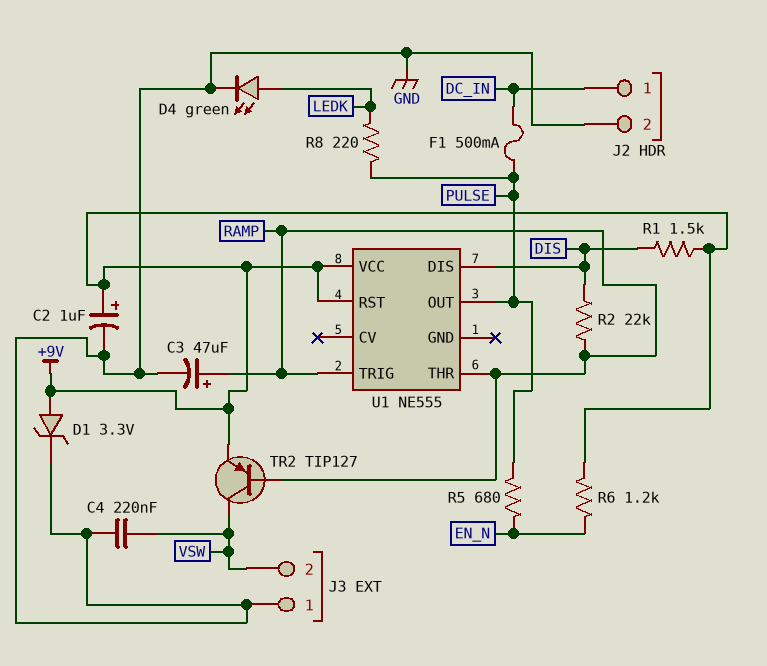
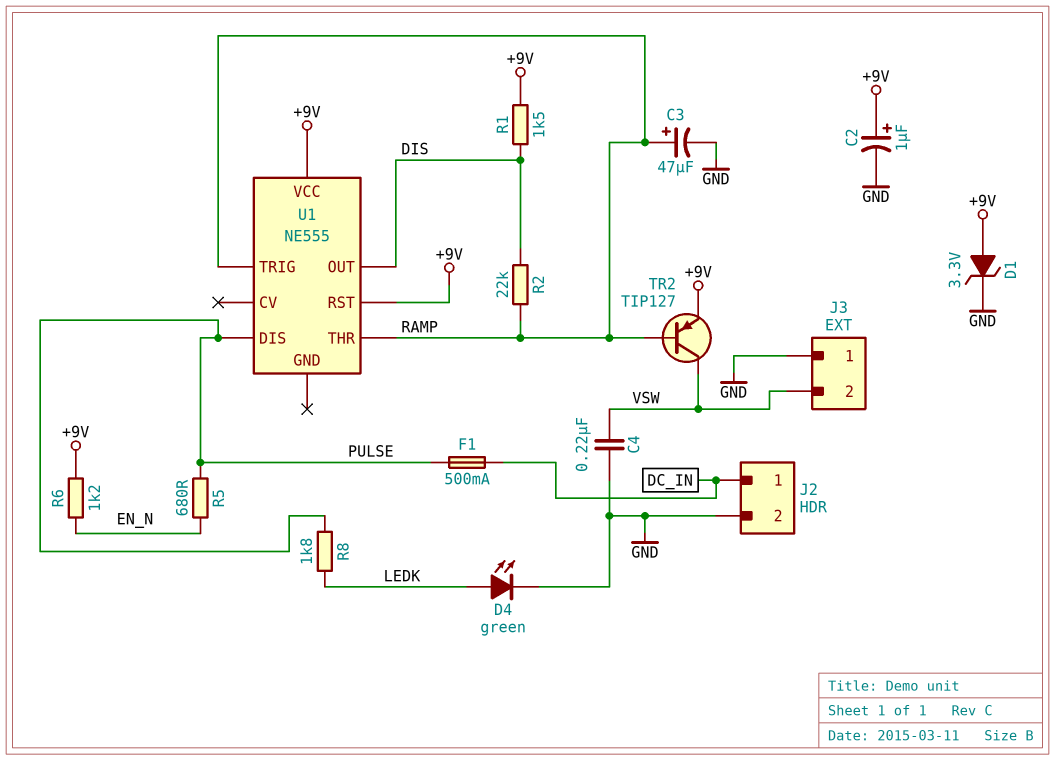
R8: 220 (LEDK, PULSE) -> 1.8k (LEDK, PULSE)
U1 pin DIS: DIS -> PULSE
U1 pin OUT: PULSE -> DIS

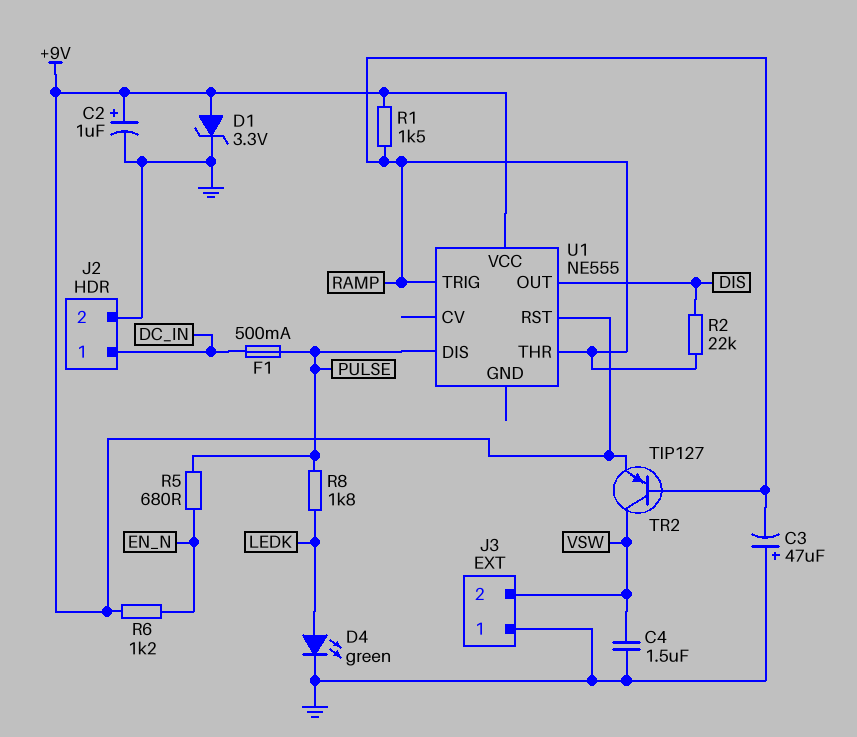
C3: 47uF (plus RAMP, minus GND) -> 47uF (plus GND, minus RAMP)
C4: 220nF (GND, VSW) -> 1.5uF (GND, VSW)
R1: 1.5k (+9V, DIS) -> 1.5k (+9V, RAMP)

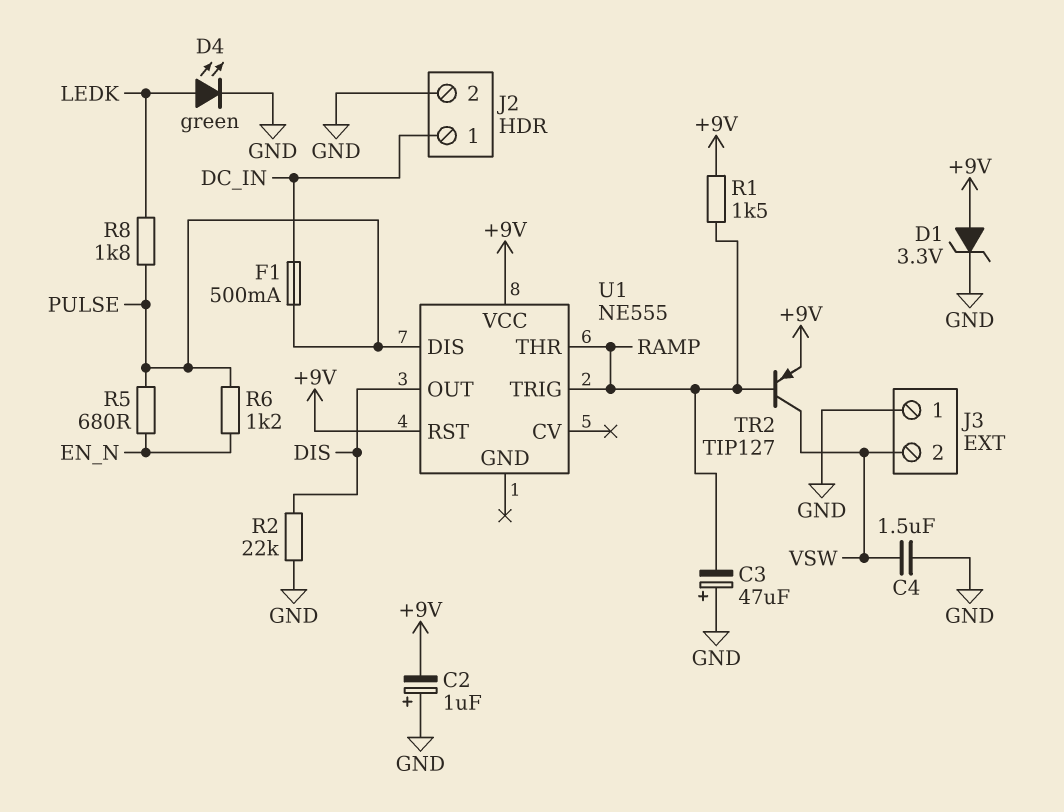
C2: 1uF (plus +9V, minus GND) -> 1uF (plus GND, minus +9V)
R2: 22k (DIS, RAMP) -> 22k (DIS, GND)
R6: 1.2k (+9V, EN_N) -> 1.2k (EN_N, PULSE)

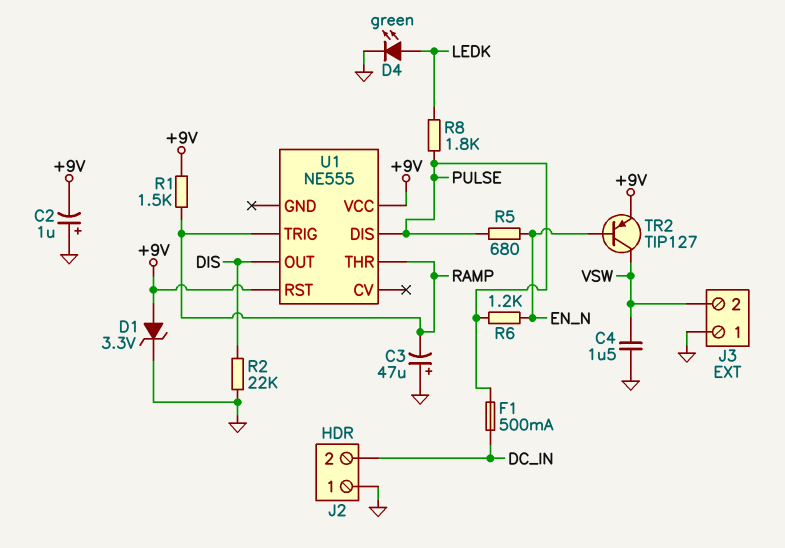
J2 pin 1: DC_IN -> GND
J2 pin 2: GND -> DC_IN
TR2: PNP TIP127 (B RAMP, C VSW, E +9V) -> PNP TIP127 (B EN_N, C VSW, E +9V)

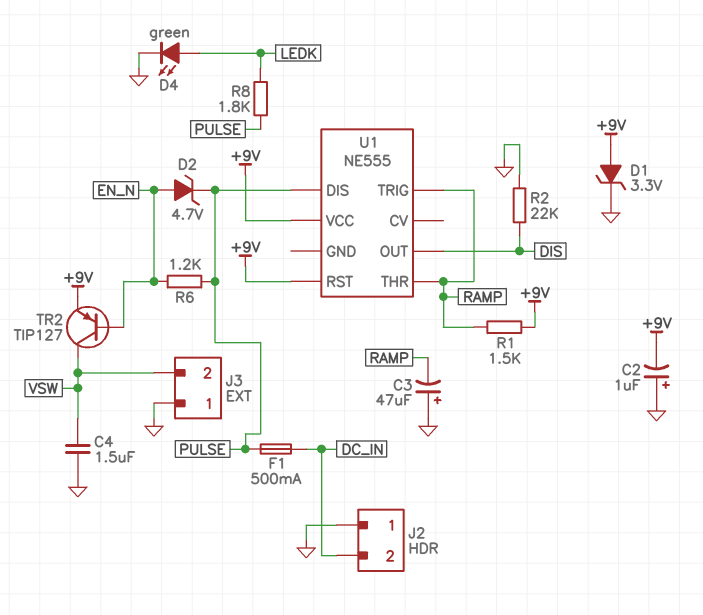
D2: none -> zener 4.7V (A EN_N, K PULSE)
R5: 680 (EN_N, PULSE) -> none

